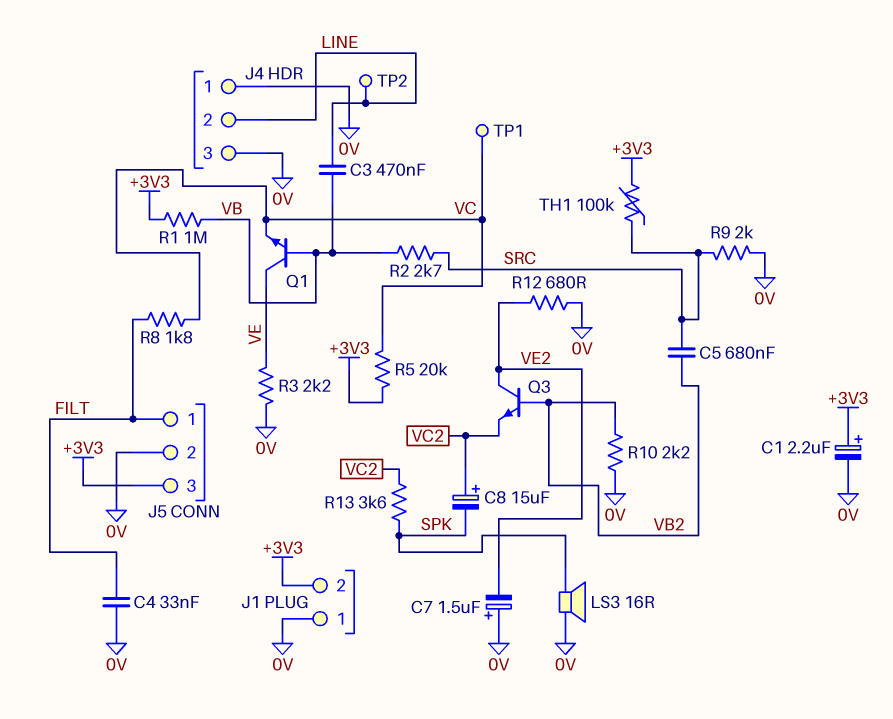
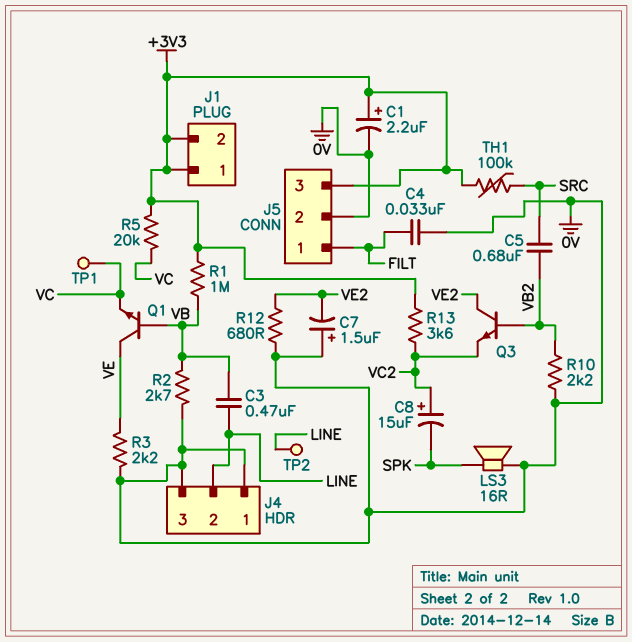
J1 pin 1: 0V -> +3V3
R2: 2.7k (SRC, VB) -> 2.7k (0V, VB)
R8: 1.8k (FILT, VC) -> none
R9: 2k (0V, SRC) -> none
R13: 3.6k (SPK, VC2) -> 3.6k (+3V3, VC2)

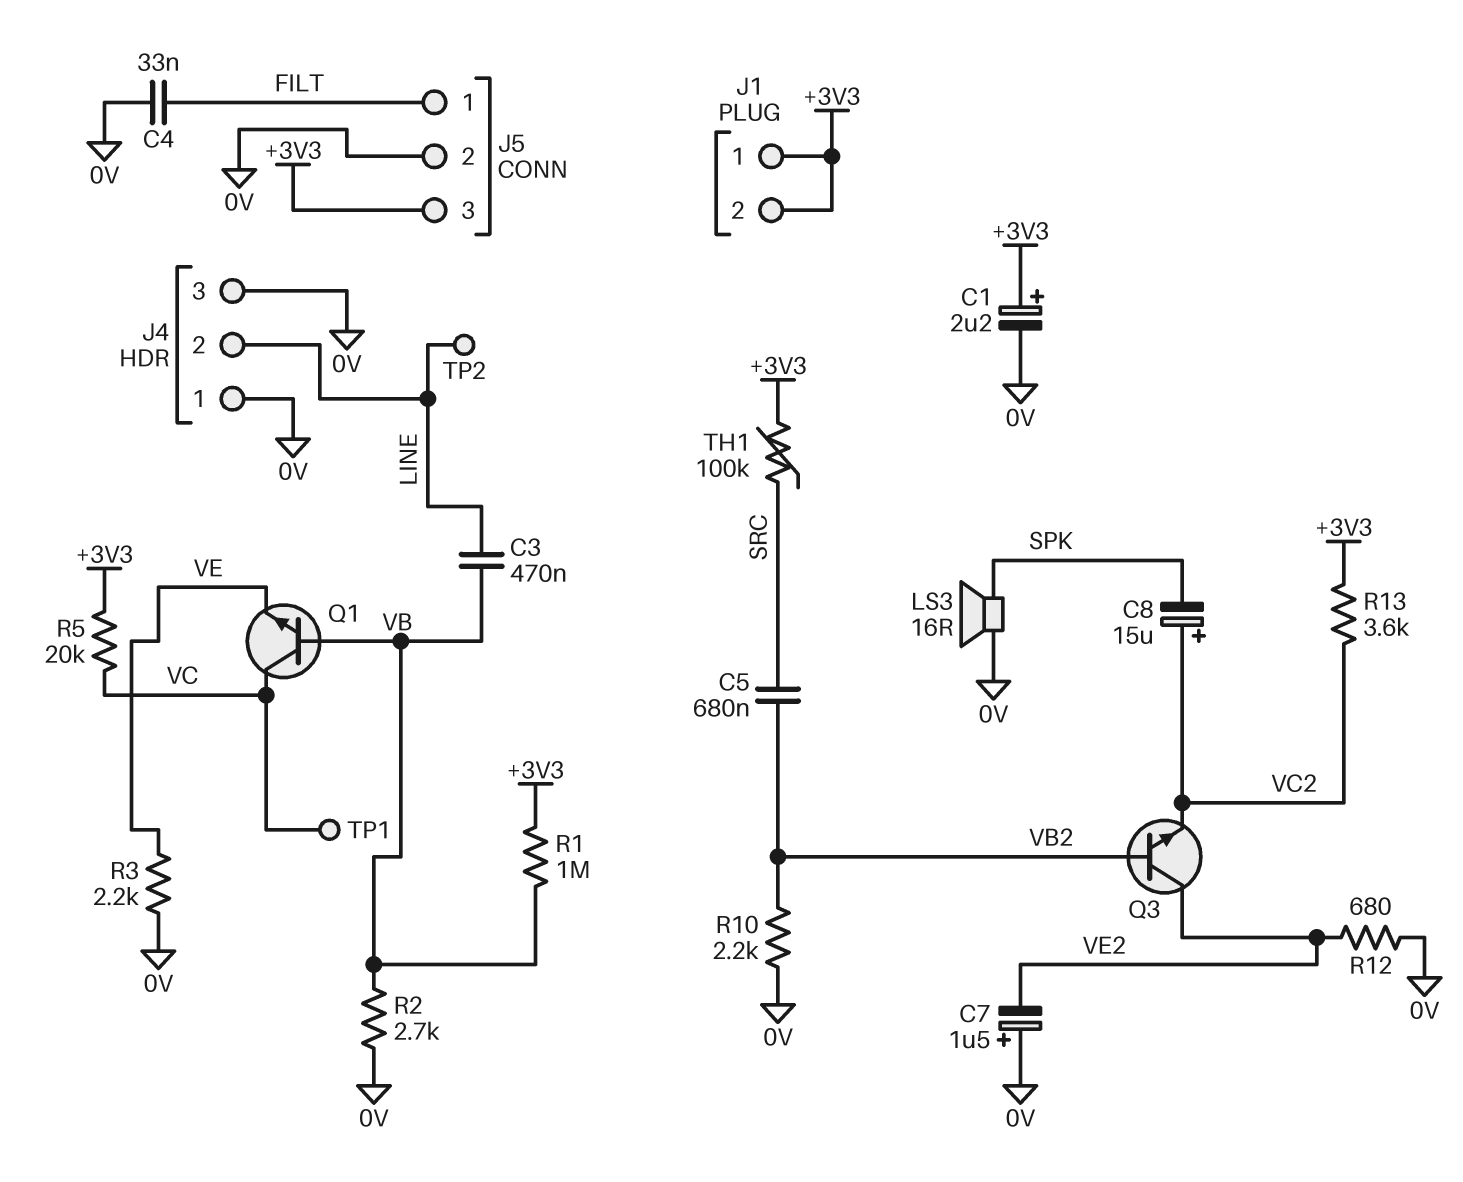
Q1: NPN (B VB, C VE, E VC) -> NPN (B VB, C VC, E VE)

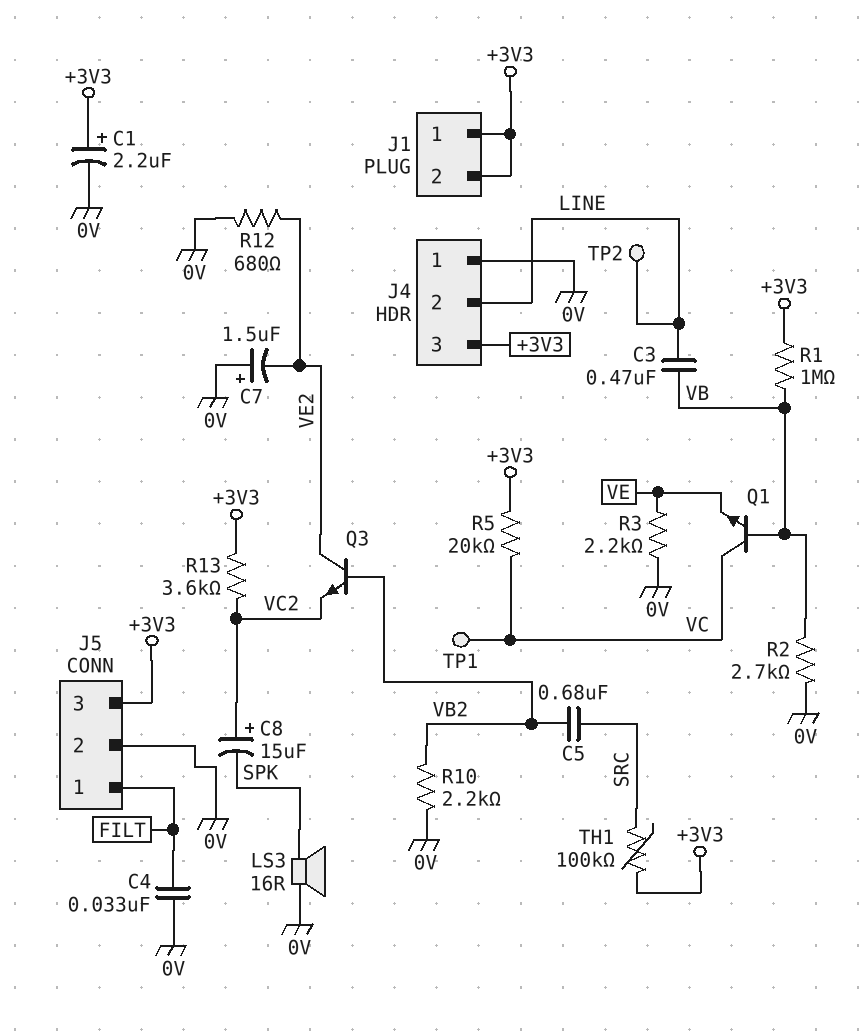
J4 pin 3: 0V -> +3V3

